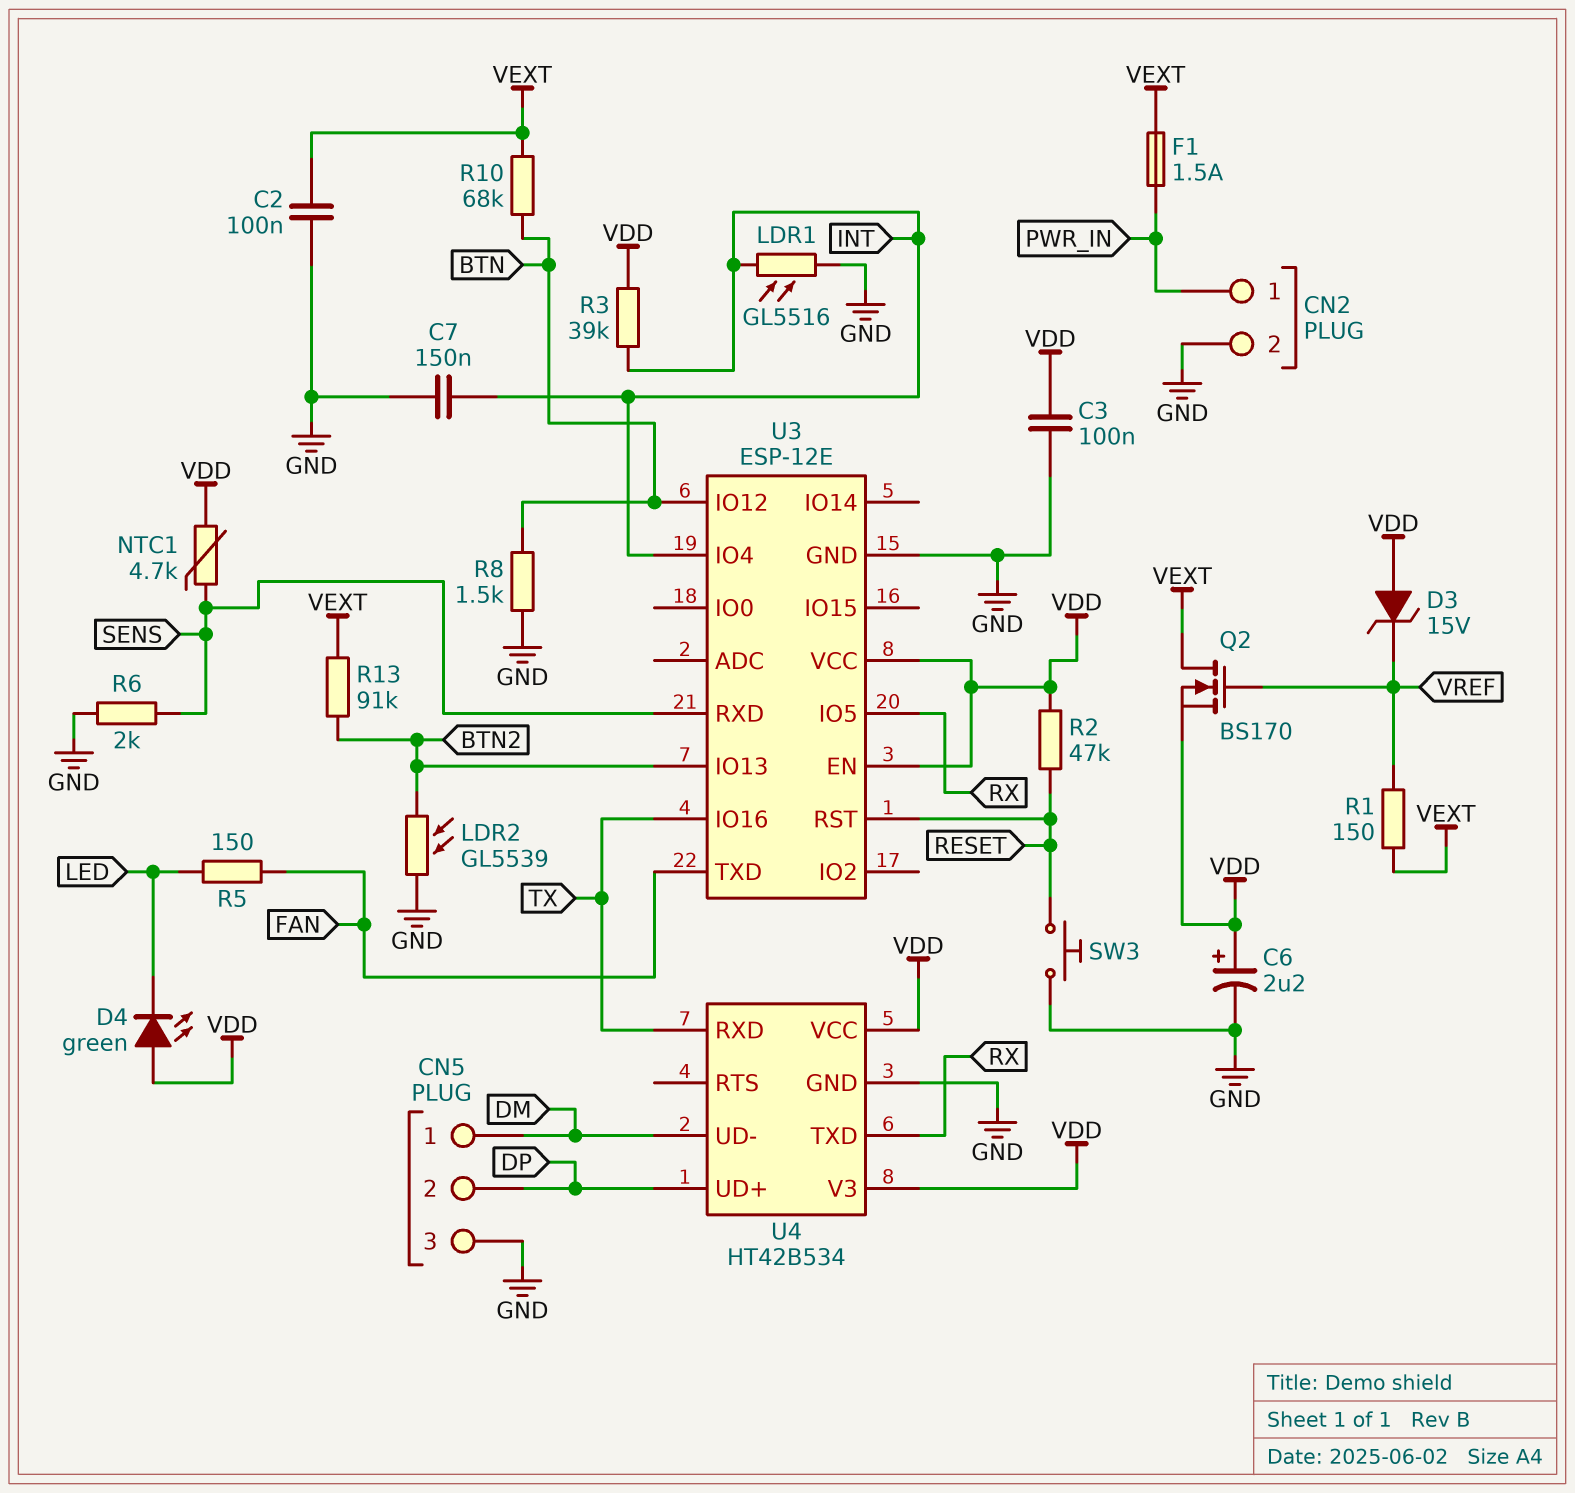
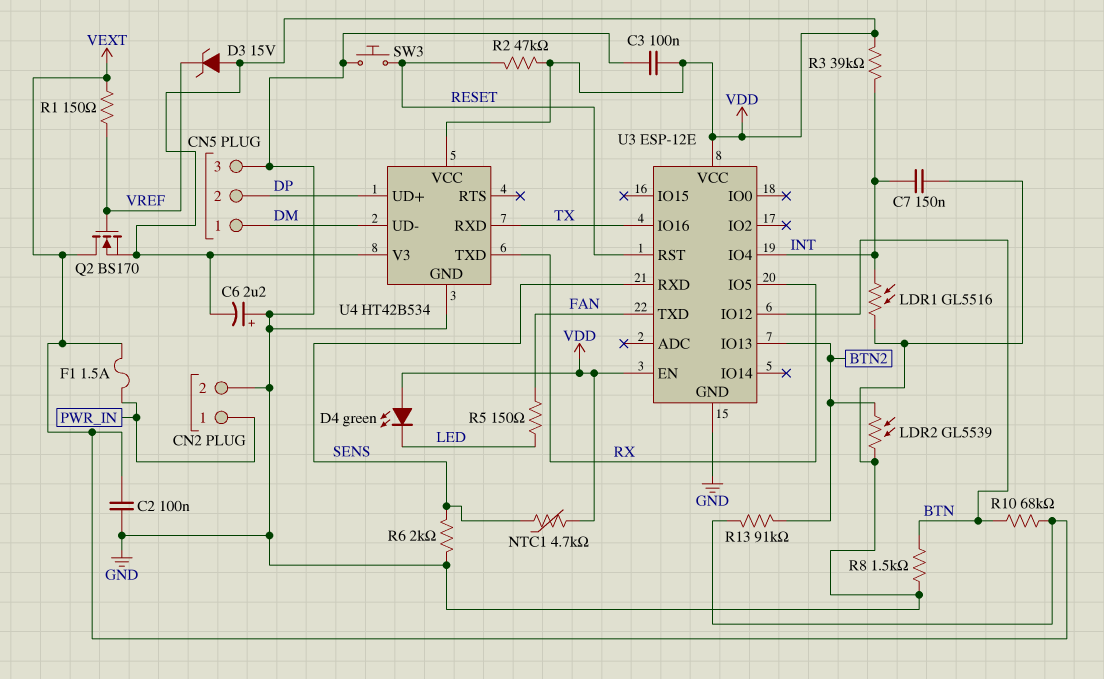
C6: 2.2uF (plus VDD, minus GND) -> 2.2uF (plus GND, minus VDD)

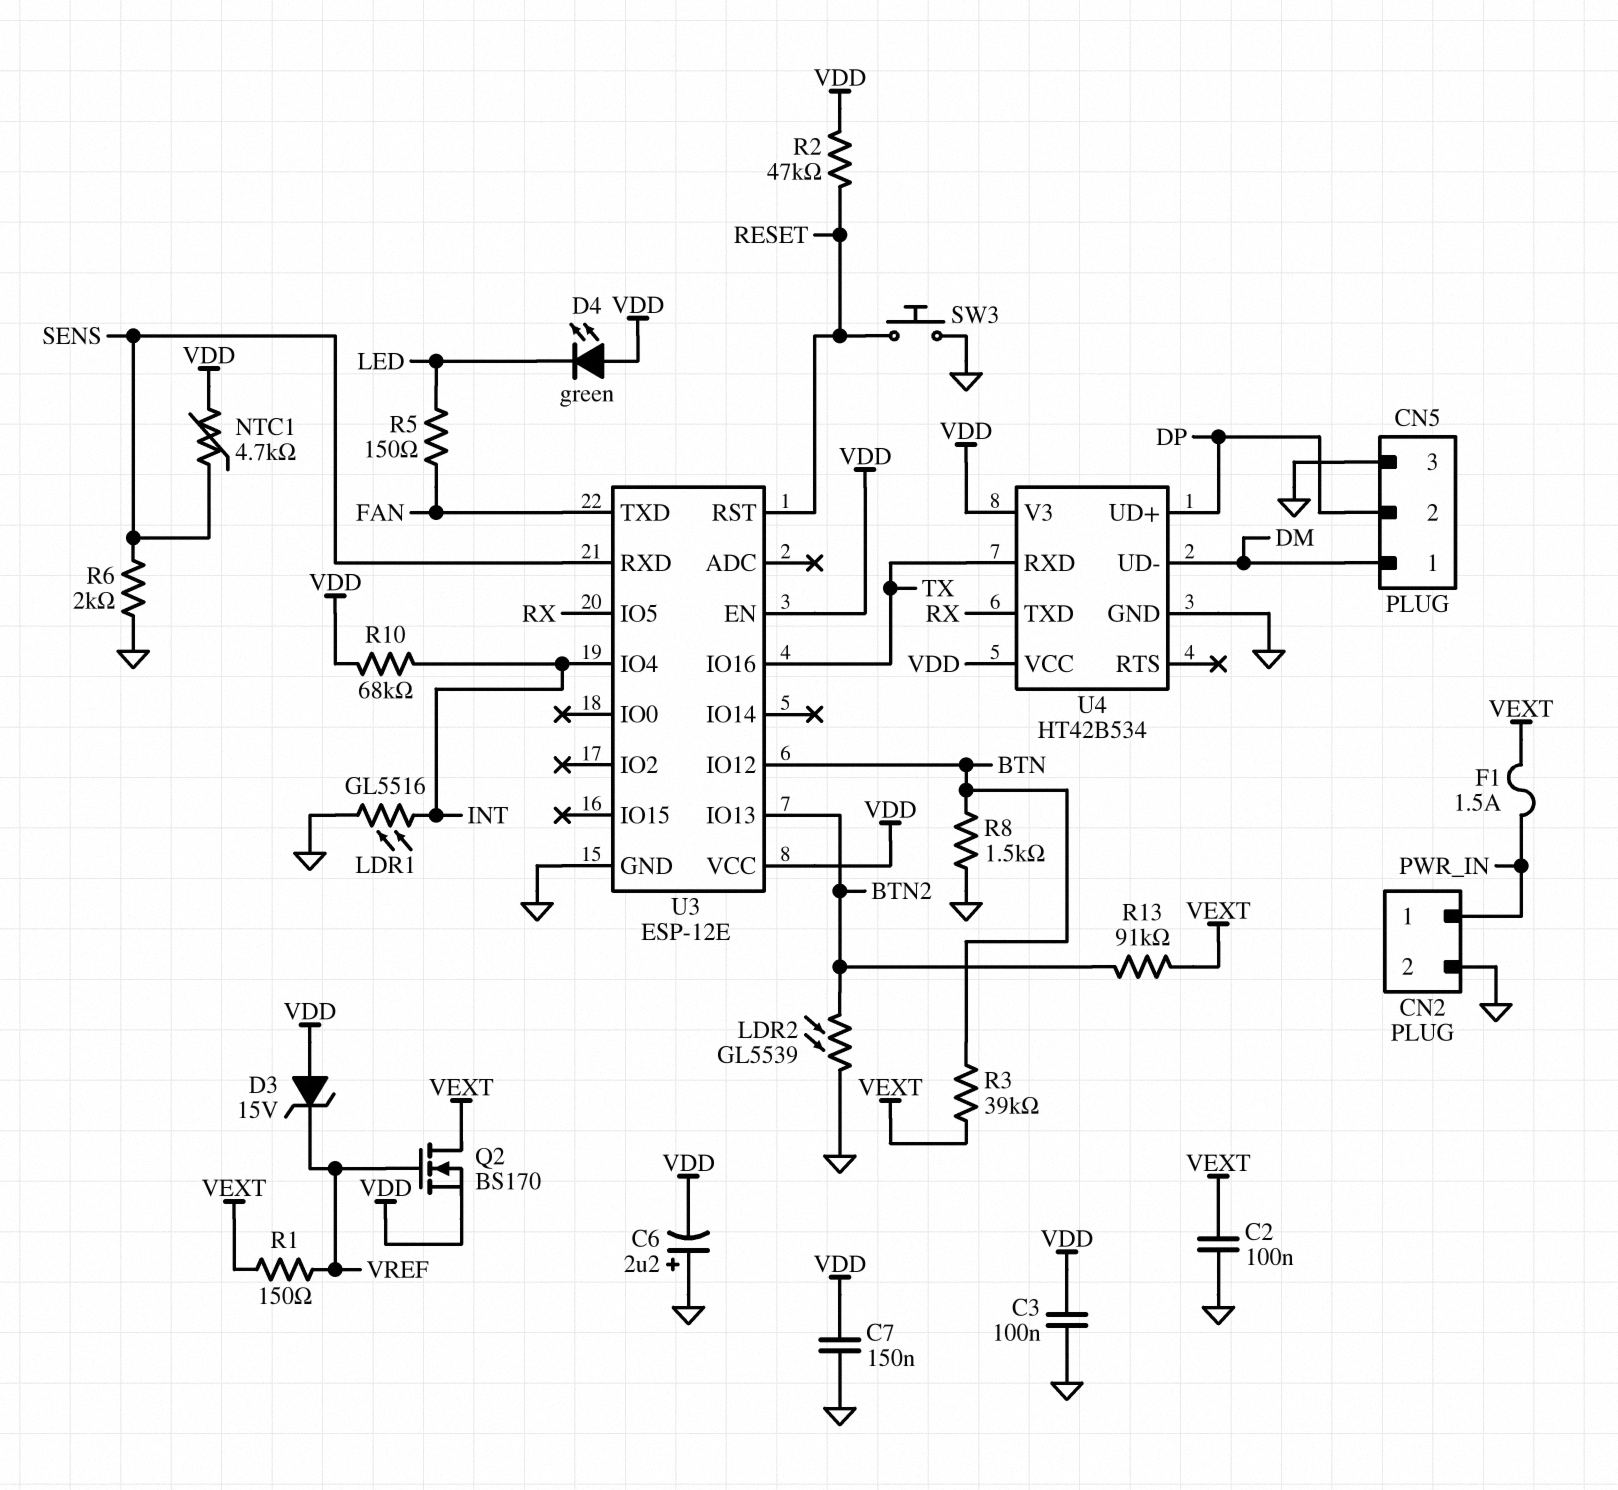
C7: 150nF (GND, INT) -> 150nF (GND, VDD)
R3: 39k (INT, VDD) -> 39k (BTN, VEXT)
R10: 68k (BTN, VEXT) -> 68k (INT, VDD)

